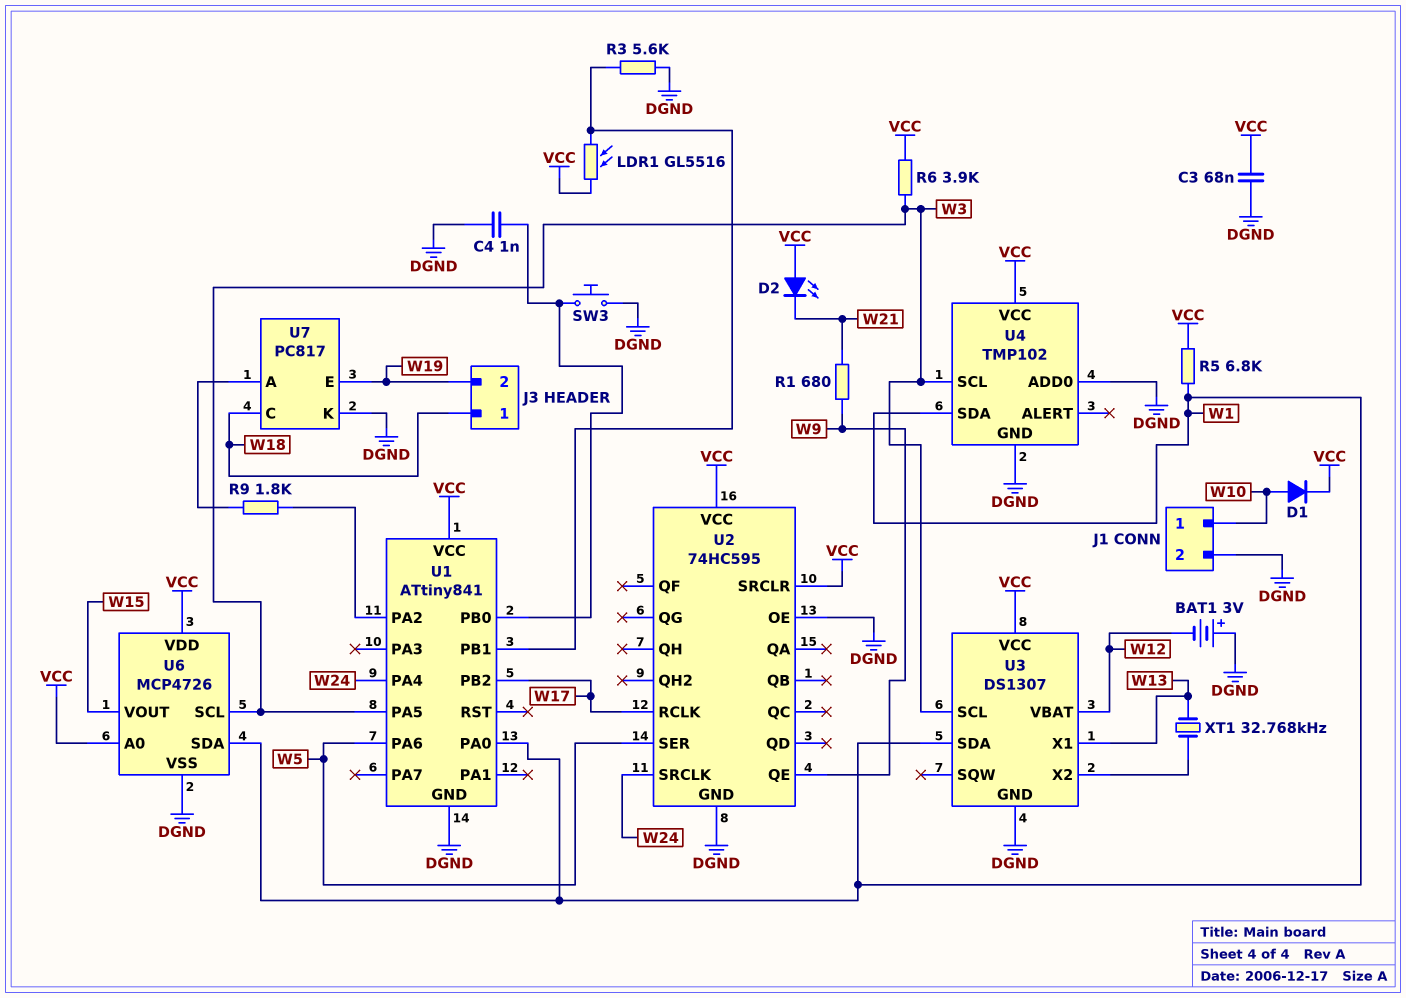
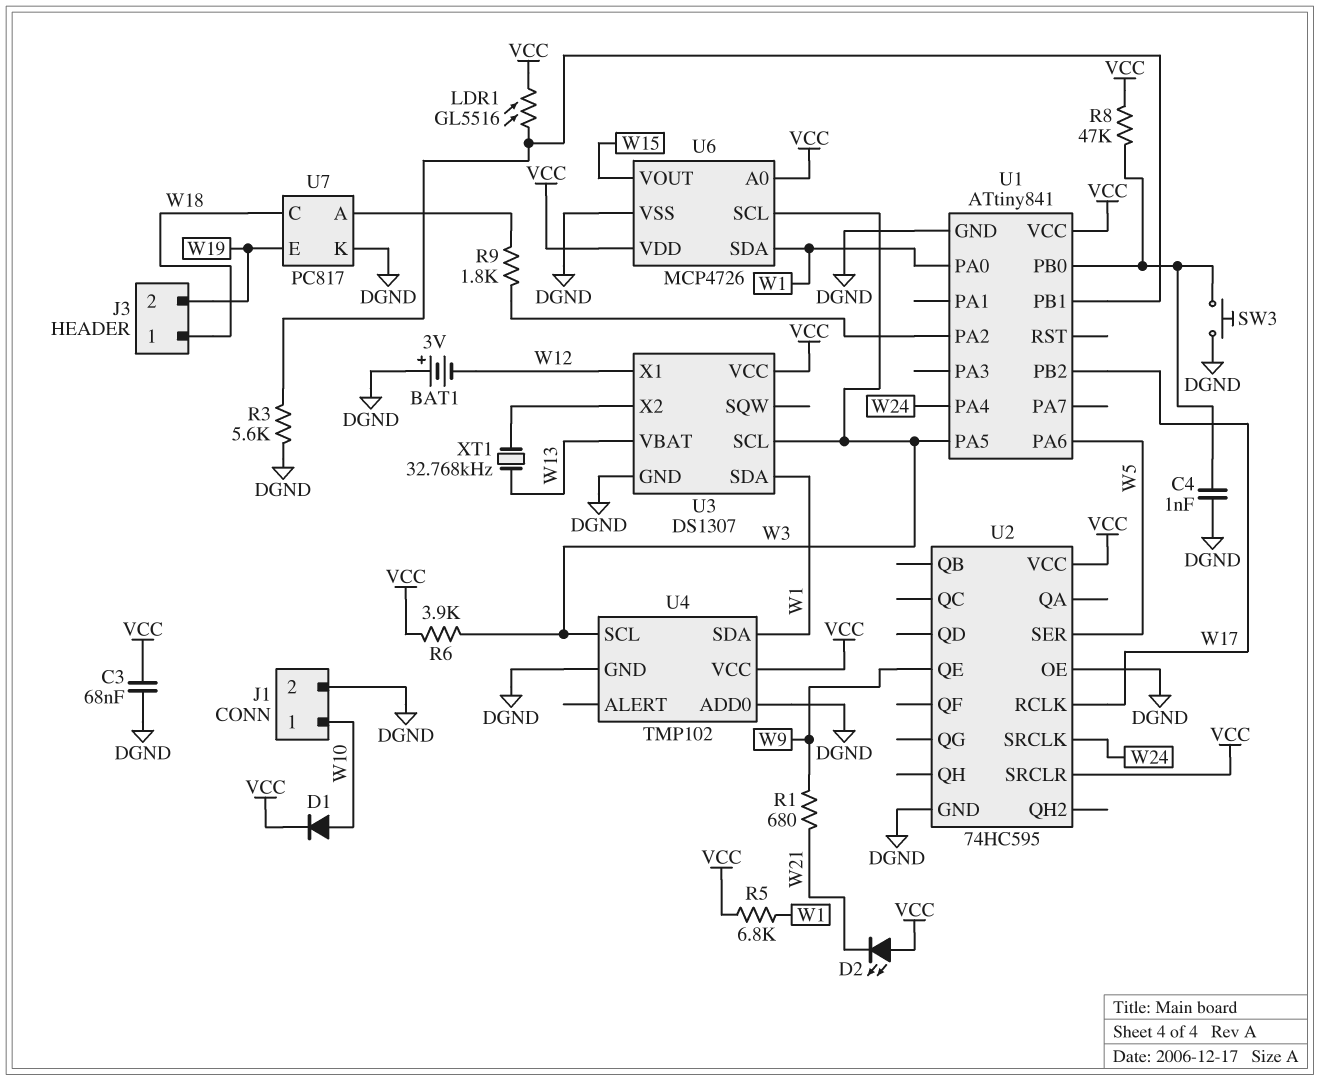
R8: none -> 47k (U1/PB0, VCC)
U3 pin VBAT: W12 -> W13
U3 pin X1: W13 -> W12

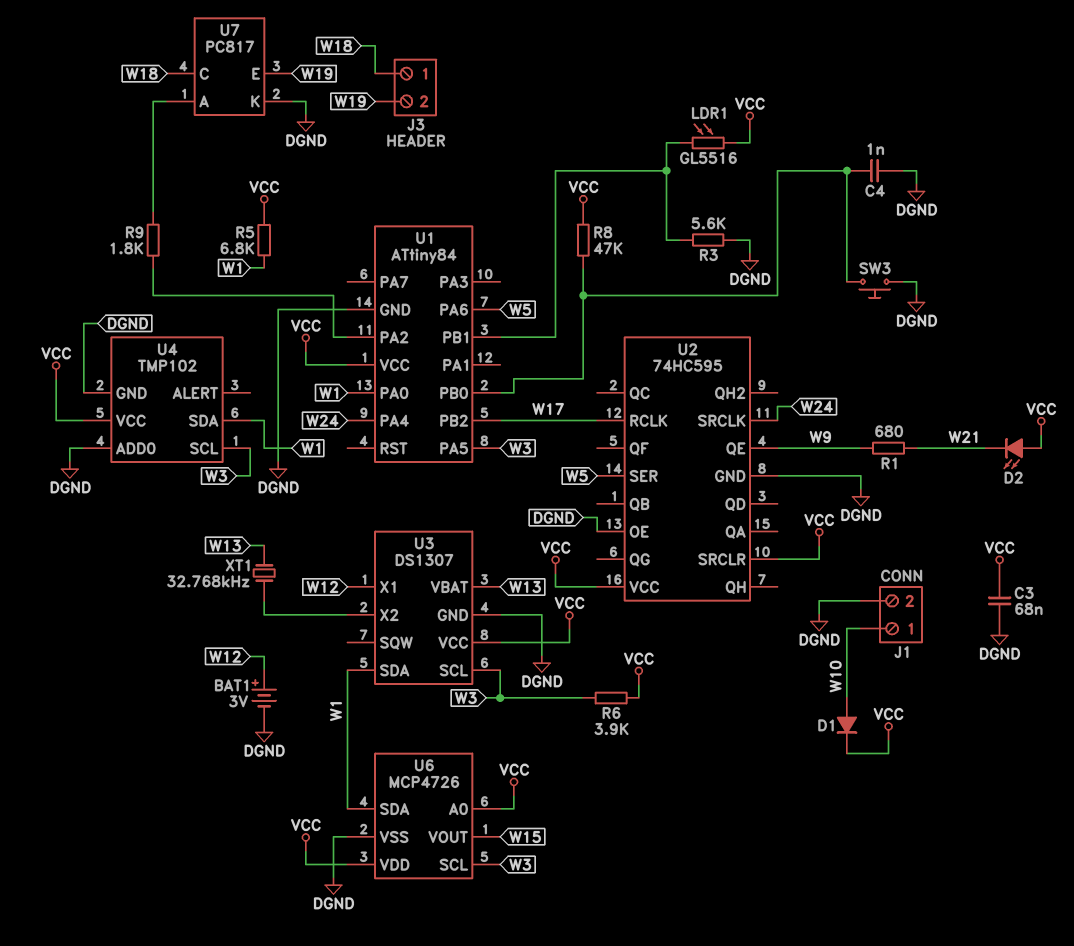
BAT1: 3V (plus DGND, minus W12) -> 3V (plus W12, minus DGND)
U1: ATtiny841 -> ATtiny84

